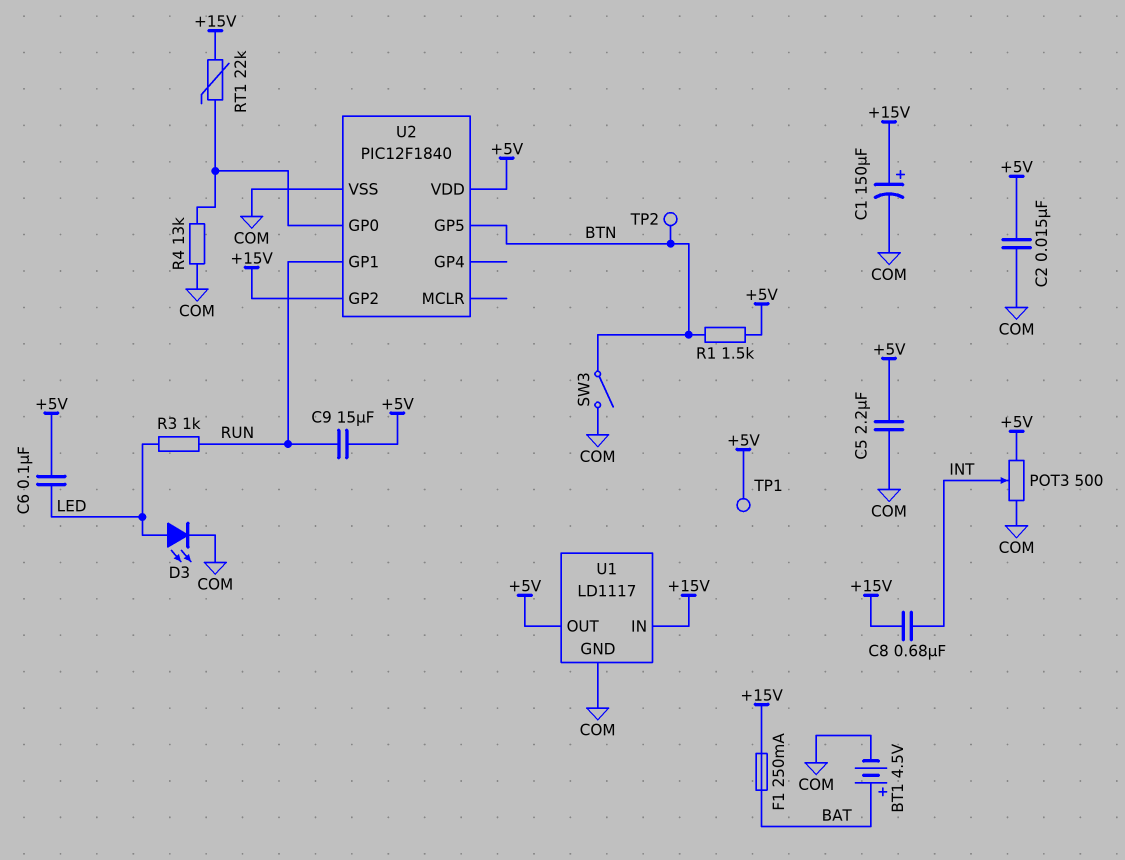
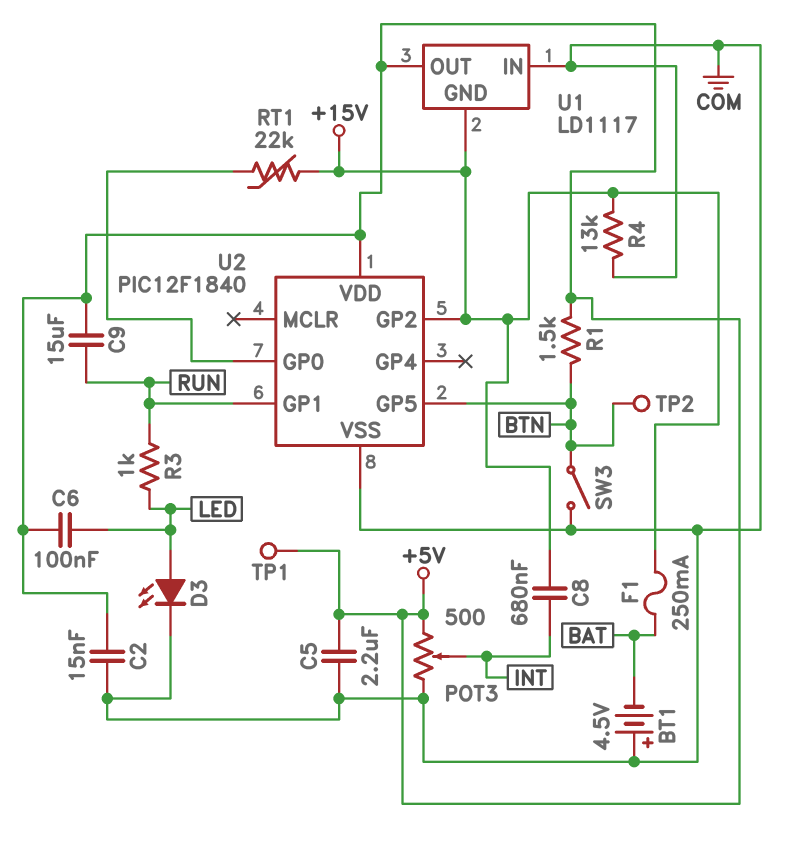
BT1: 4.5V (plus BAT, minus COM) -> 4.5V (plus COM, minus BAT)
C1: 150uF (plus +15V, minus COM) -> none
R4: 13k (COM, U2/GP0) -> 13k (+15V, COM)
U1 pin GND: COM -> +15V
U1 pin IN: +15V -> COM

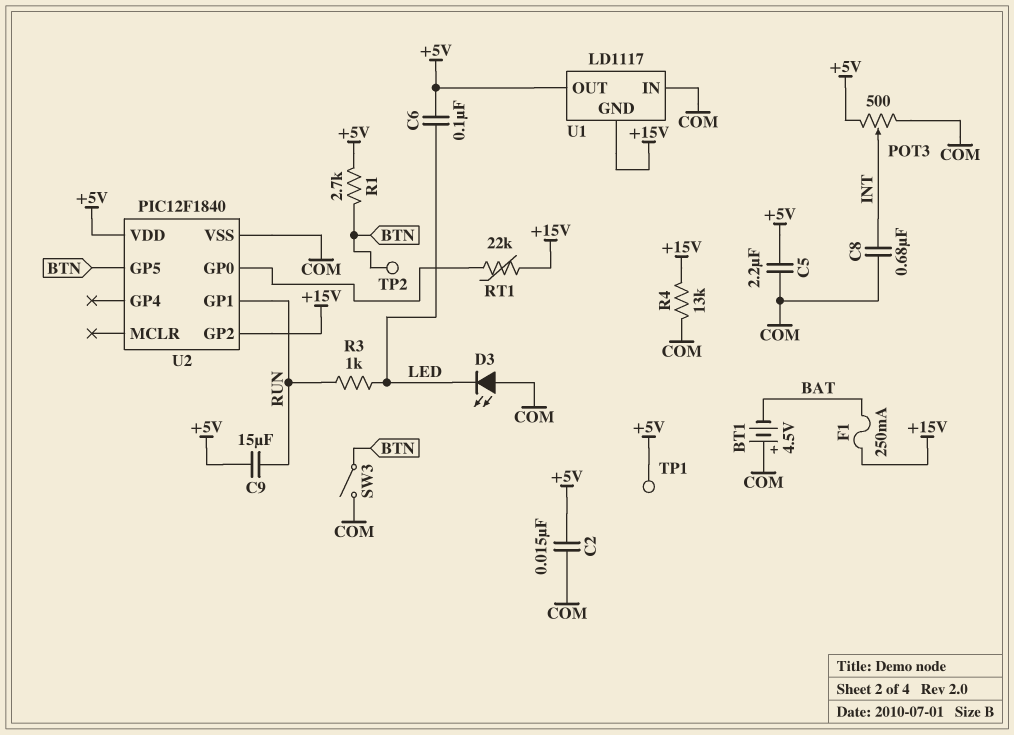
C8: 680nF (+15V, INT) -> 680nF (COM, INT)
D3: LED (A LED, K COM) -> LED (A COM, K LED)
R1: 1.5k (+5V, BTN) -> 2.7k (+5V, BTN)

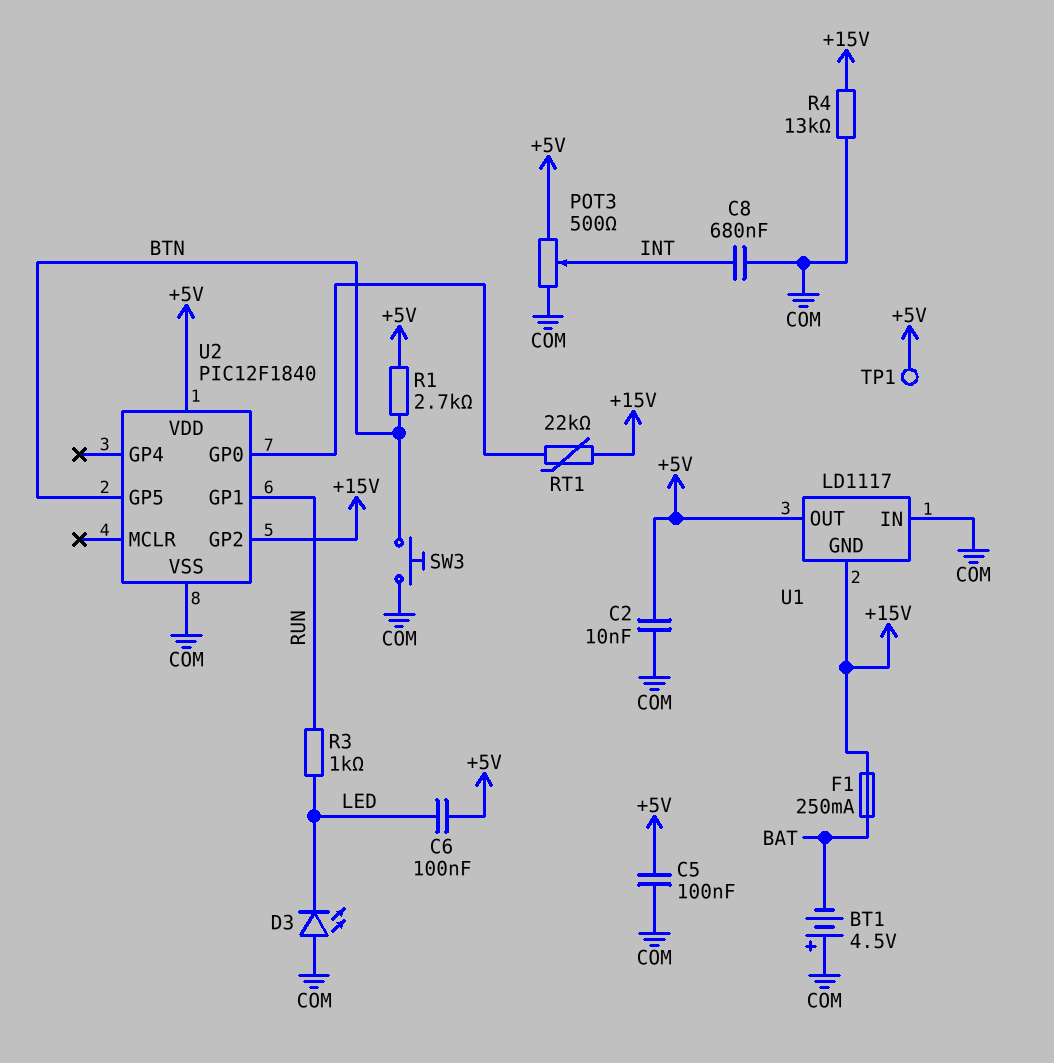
C2: 15nF (+5V, COM) -> 10nF (+5V, COM)
C5: 2.2uF (+5V, COM) -> 100nF (+5V, COM)
C9: 15uF (+5V, RUN) -> none
SW3: switch (BTN, COM) -> button (BTN, COM)
TP2: test point (BTN) -> none

